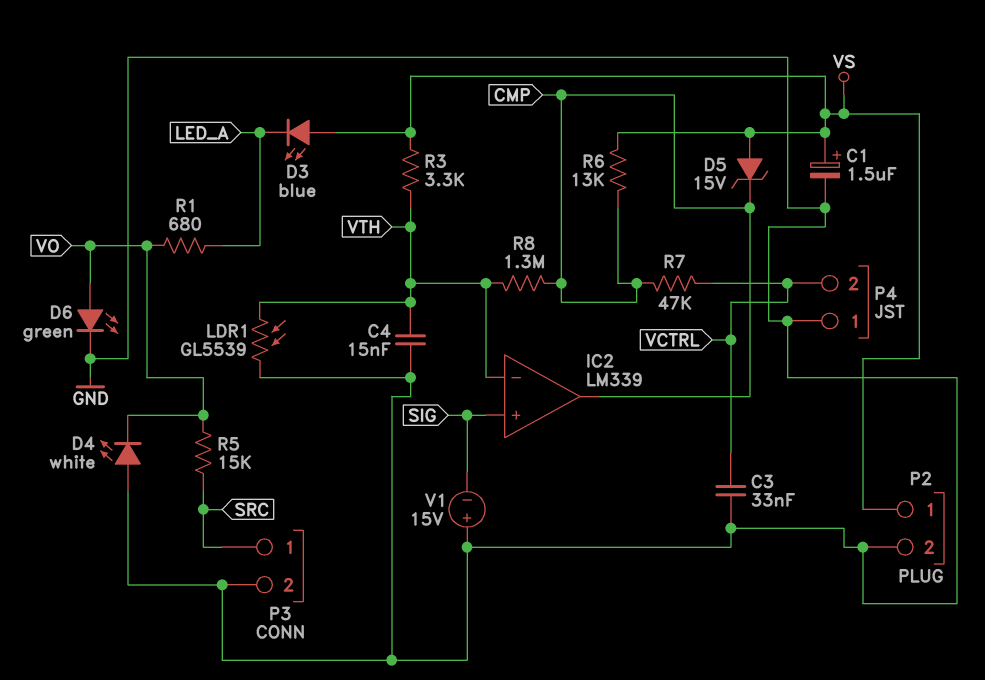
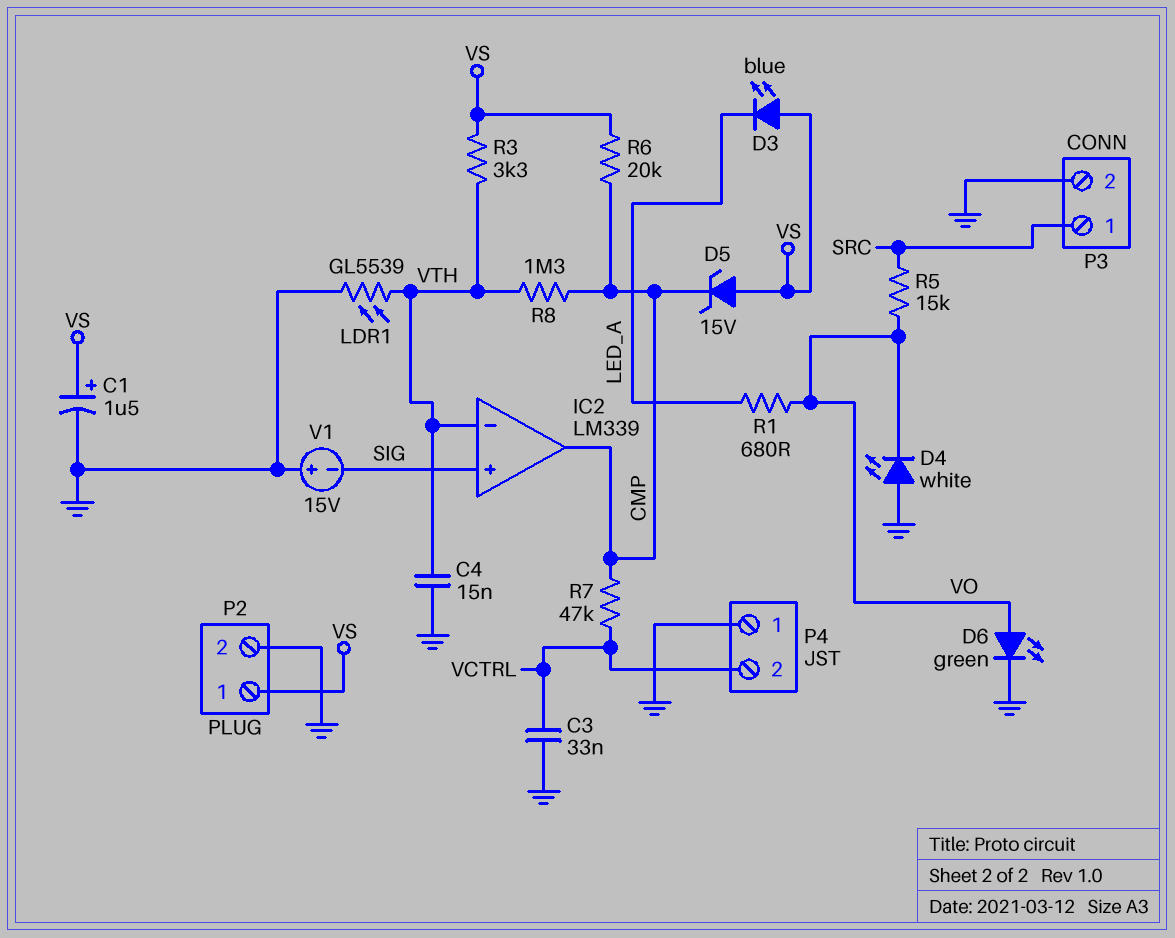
R6: 13k (CMP, VS) -> 20k (CMP, VS)

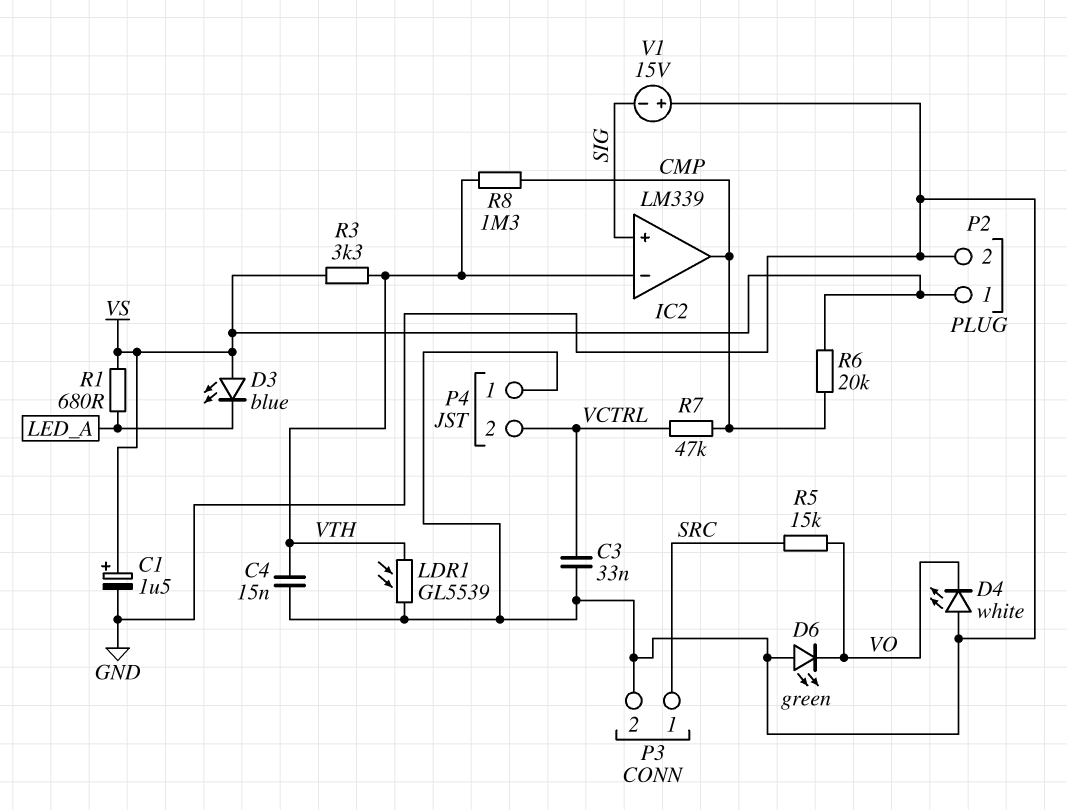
D5: zener 15V (A VS, K CMP) -> none
D6: LED green (A VO, K GND) -> LED green (A GND, K VO)
R1: 680 (LED_A, VO) -> 680 (LED_A, VS)

